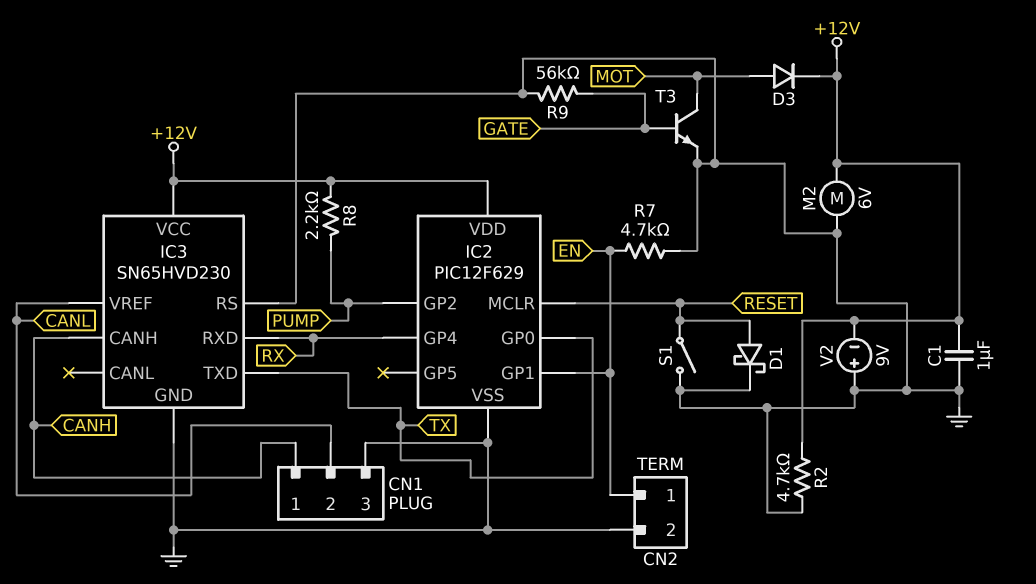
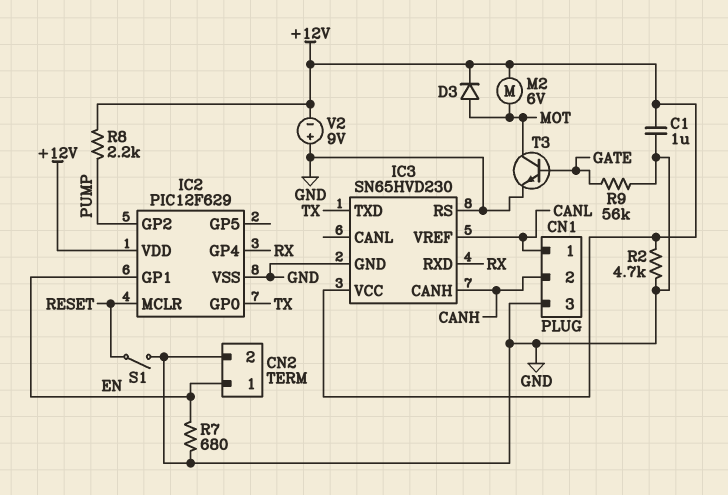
CN1 pin 1: CANH -> CANL
CN1 pin 2: CANL -> CANH
D1: schottky (A RESET, K GND) -> none
M2: motor 6V (+12V, GND) -> motor 6V (+12V, MOT)
R7: 4.7k (EN, GND) -> 680 (EN, GND)

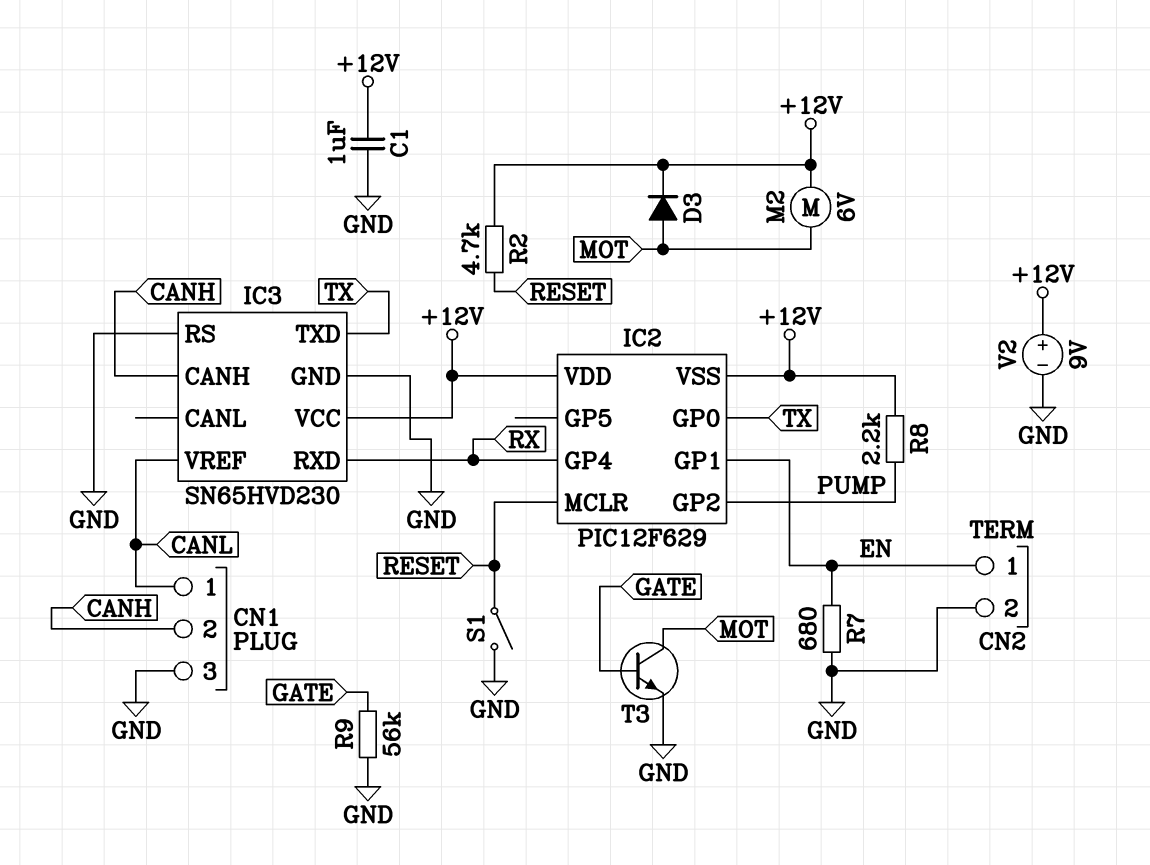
IC2 pin VSS: GND -> +12V
R2: 4.7k (+12V, GND) -> 4.7k (+12V, RESET)
V2: 9V (plus GND, minus +12V) -> 9V (plus +12V, minus GND)

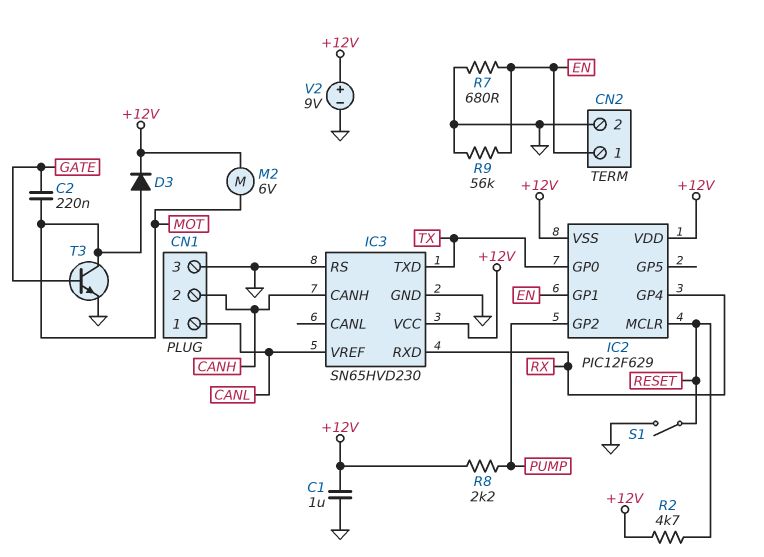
C2: none -> 220nF (GATE, MOT)
R9: 56k (GATE, GND) -> 56k (EN, GND)

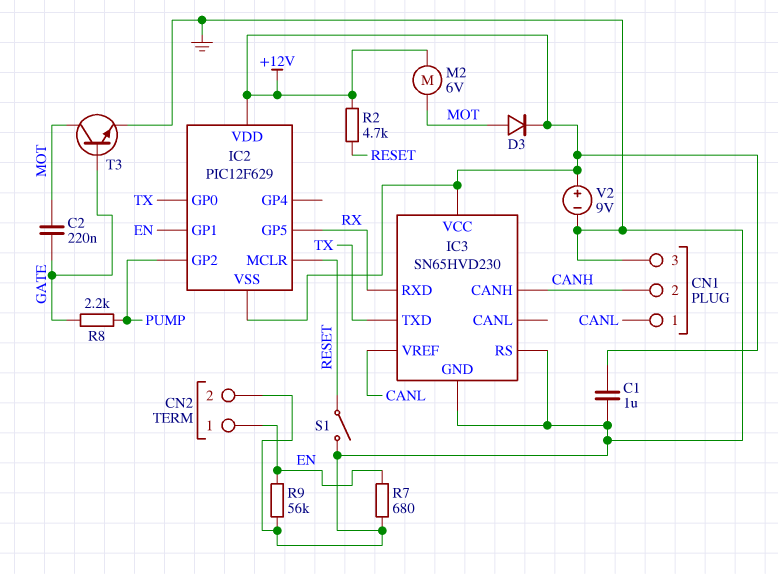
IC2 pin GP4: RX -> none
IC2 pin GP5: none -> RX
R8: 2.2k (+12V, PUMP) -> 2.2k (GATE, PUMP)

